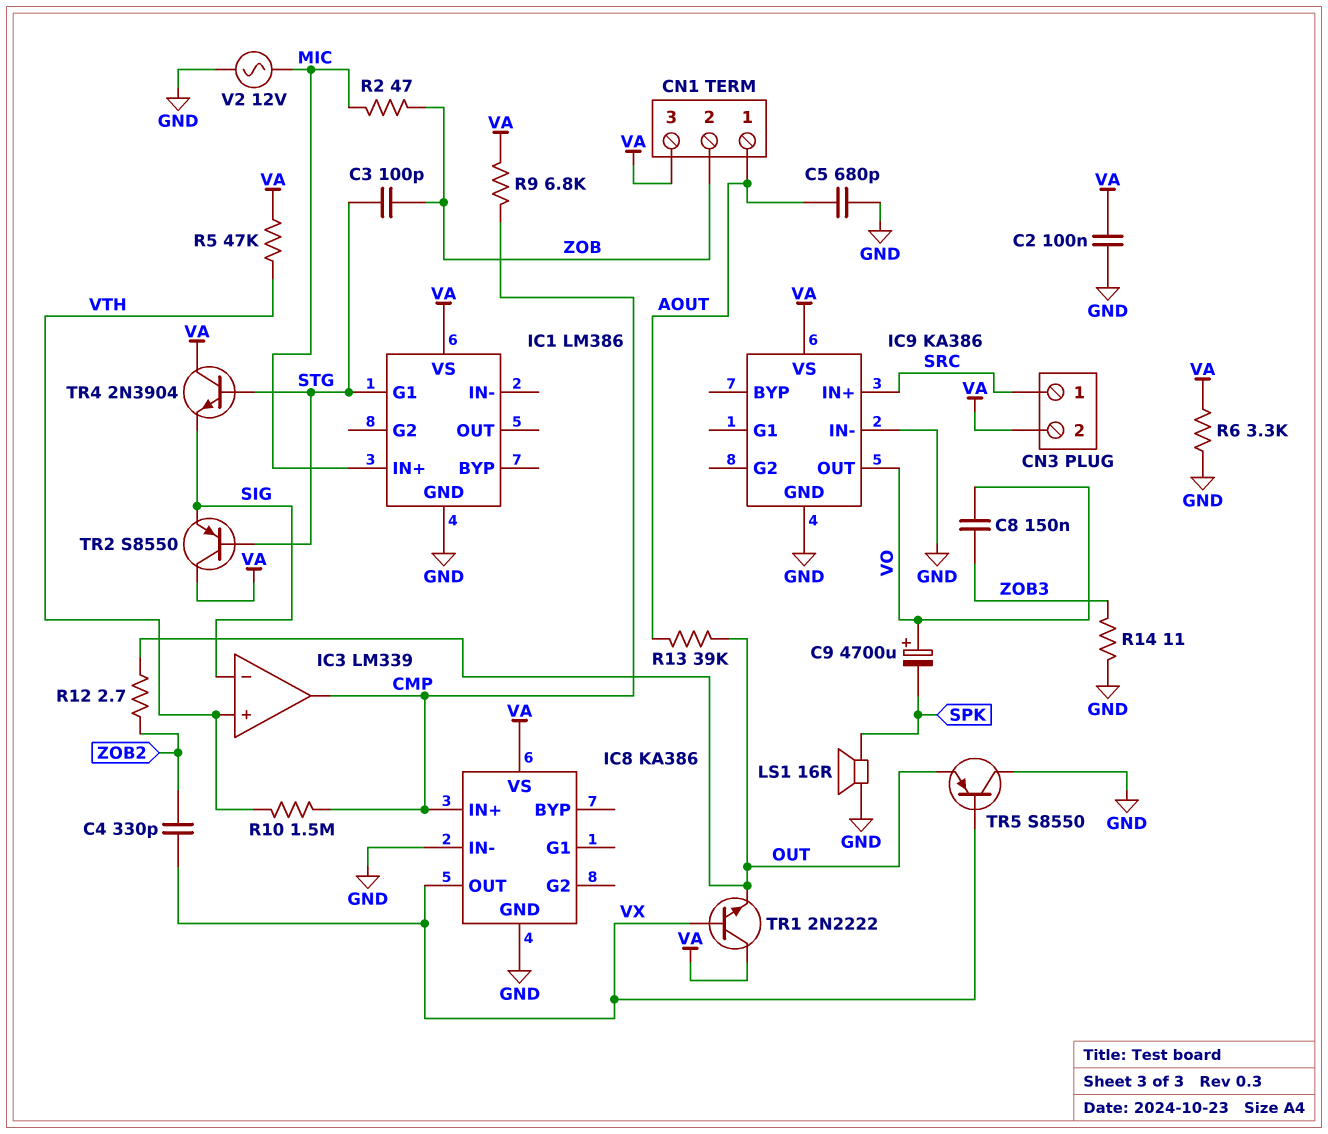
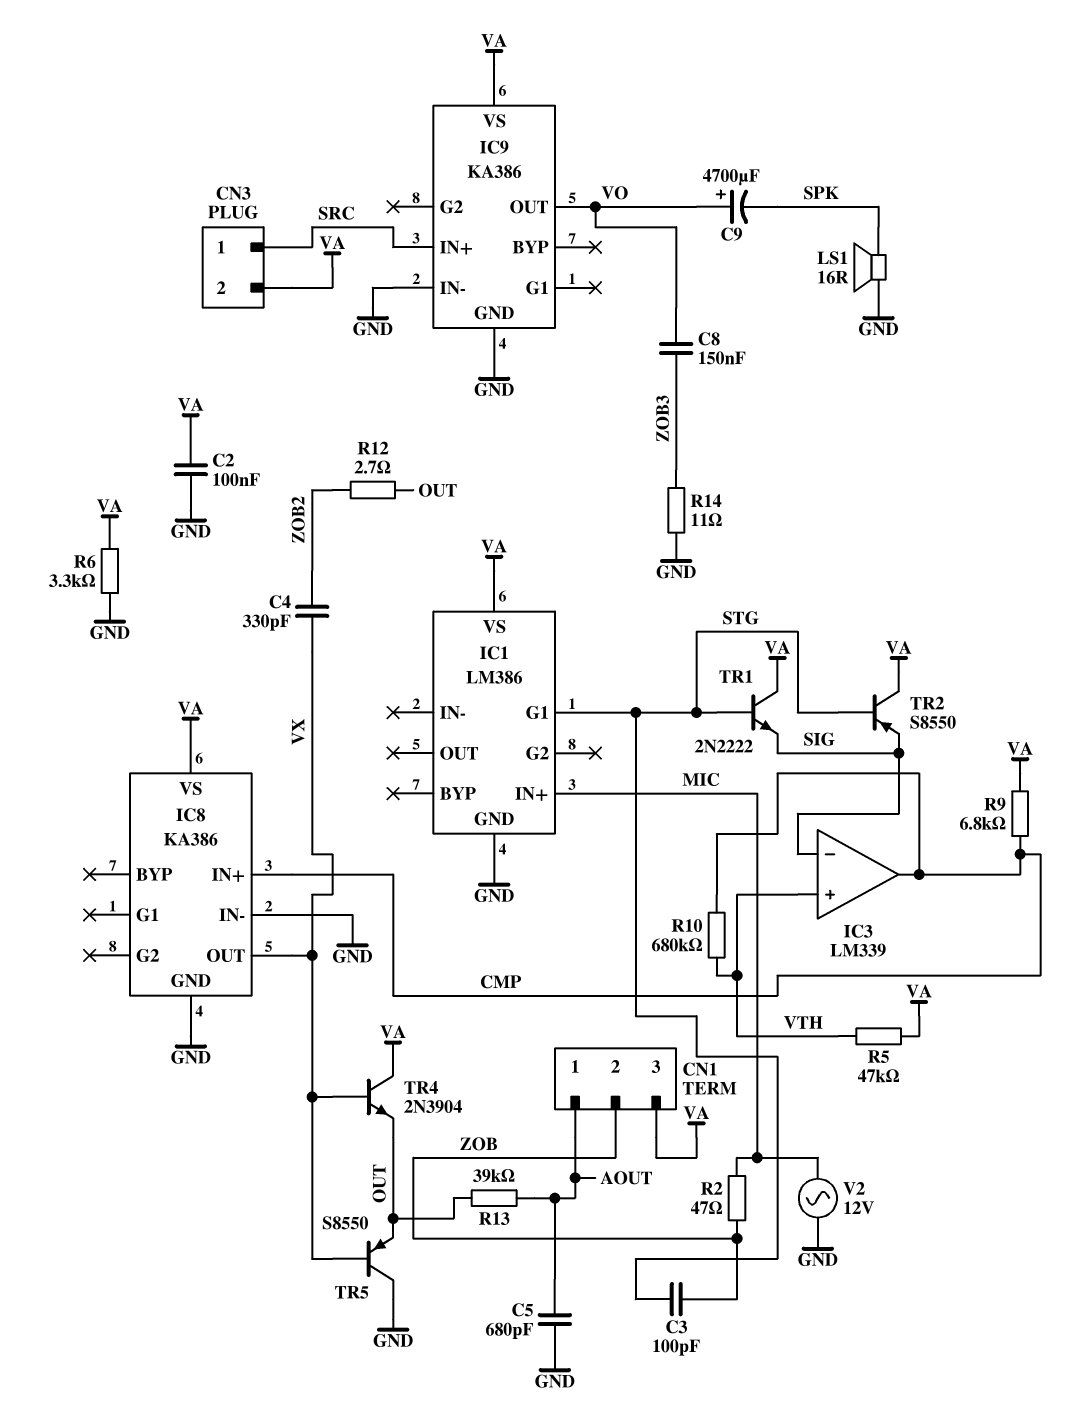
R10: 1.5M (CMP, VTH) -> 680k (CMP, VTH)
TR1: NPN 2N2222 (B VX, C VA, E OUT) -> NPN 2N2222 (B STG, C VA, E SIG)
TR4: NPN 2N3904 (B STG, C VA, E SIG) -> NPN 2N3904 (B VX, C VA, E OUT)

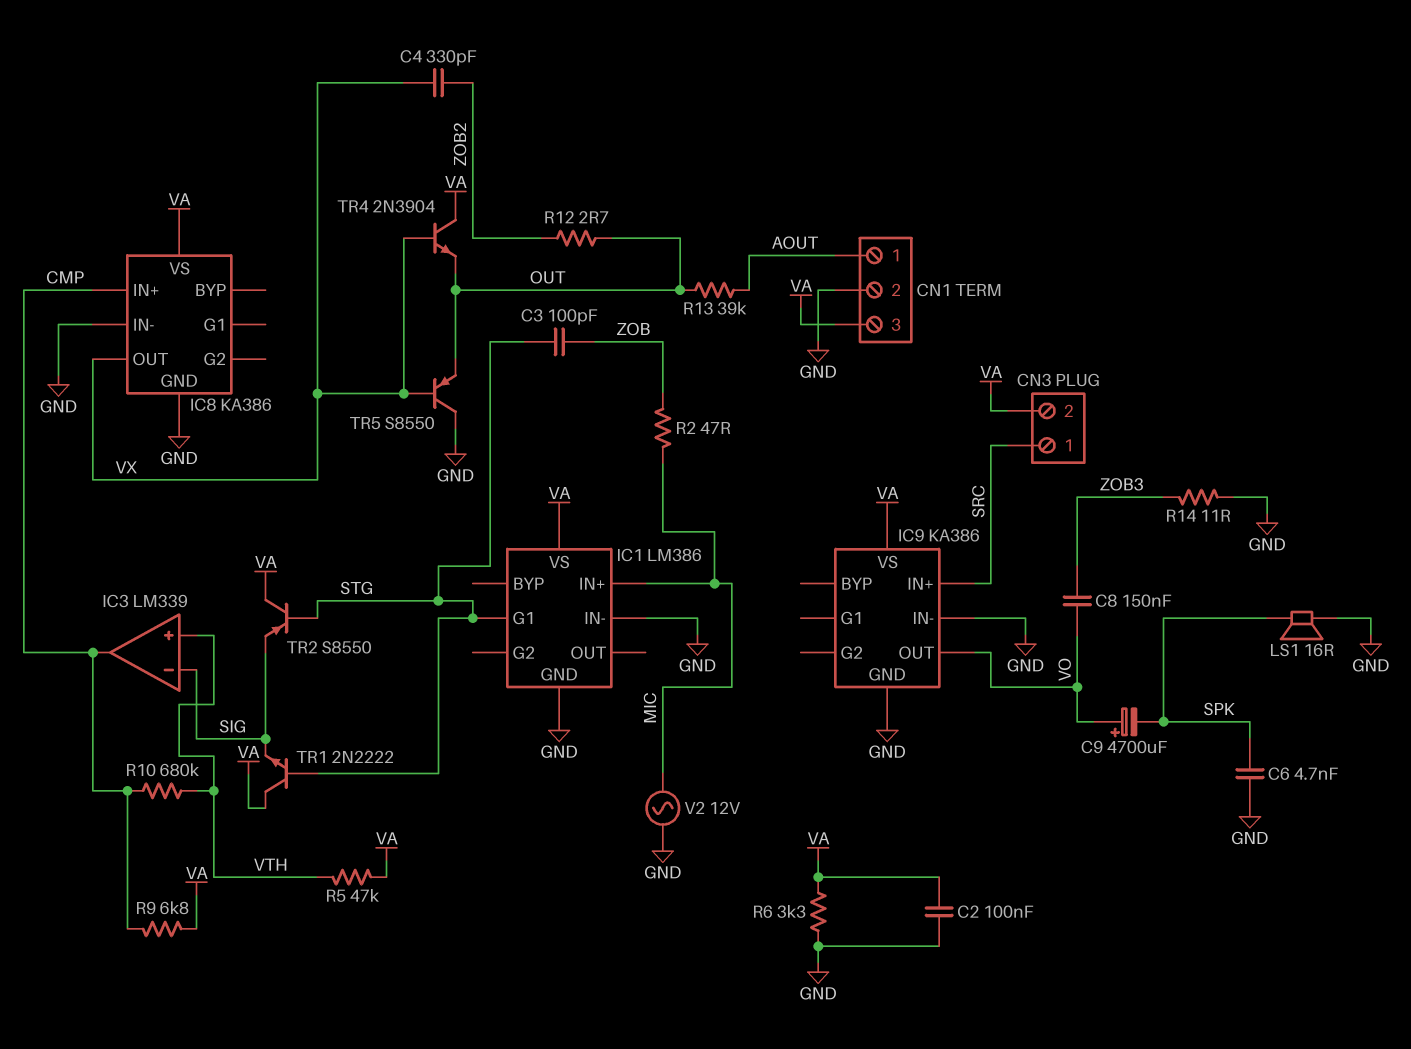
C5: 680pF (AOUT, GND) -> none
C6: none -> 4.7nF (GND, SPK)
CN1 pin 2: ZOB -> GND
IC1 pin IN-: none -> GND

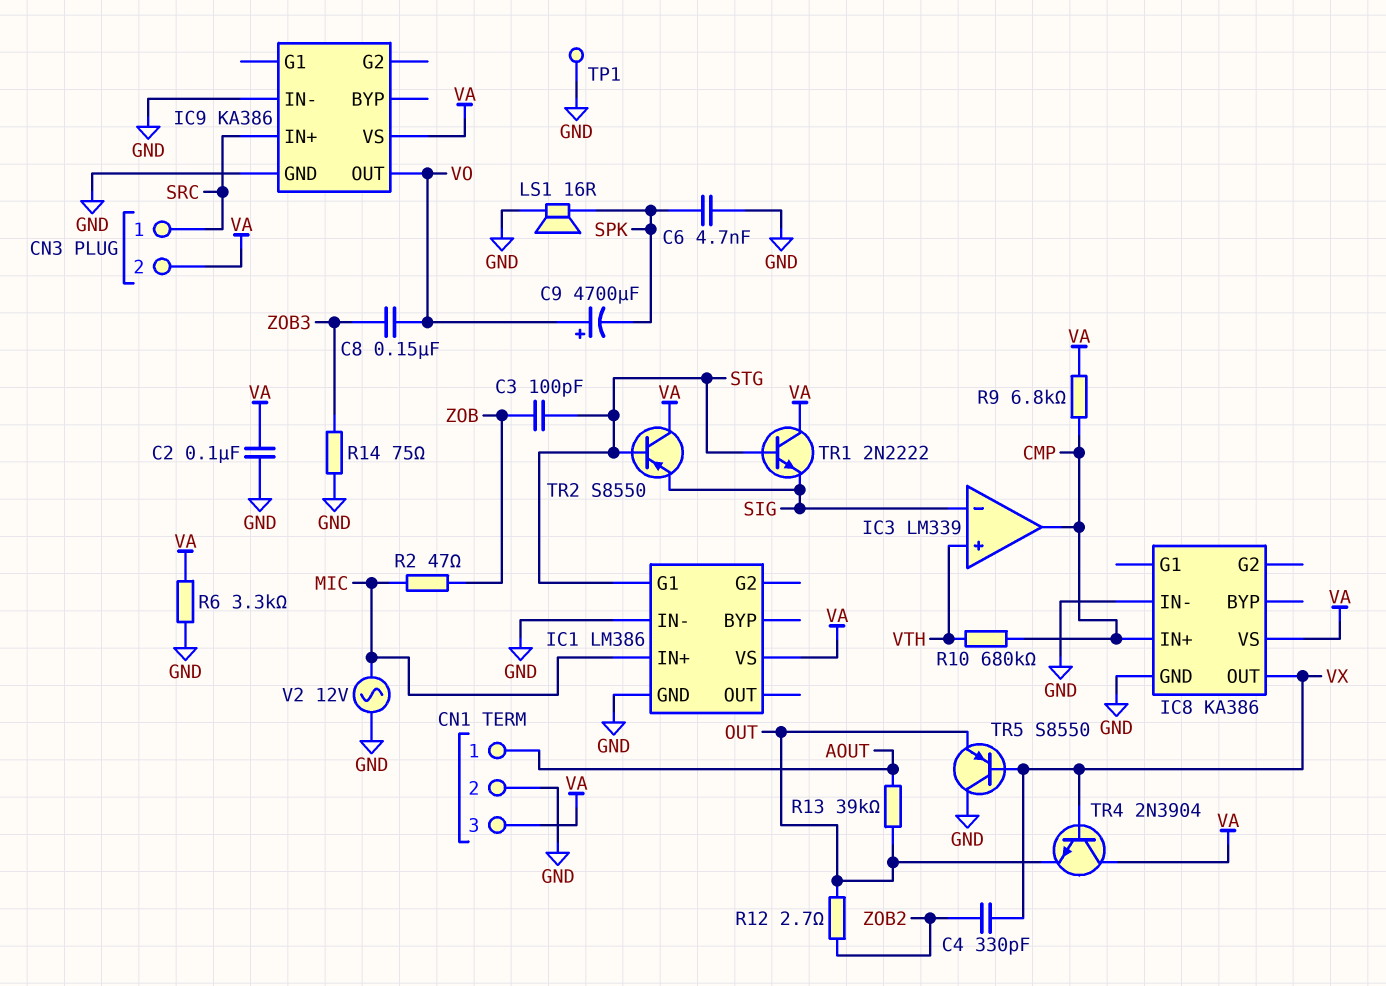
R5: 47k (VA, VTH) -> none
R14: 11 (GND, ZOB3) -> 75 (GND, ZOB3)
TP1: none -> test point (GND)

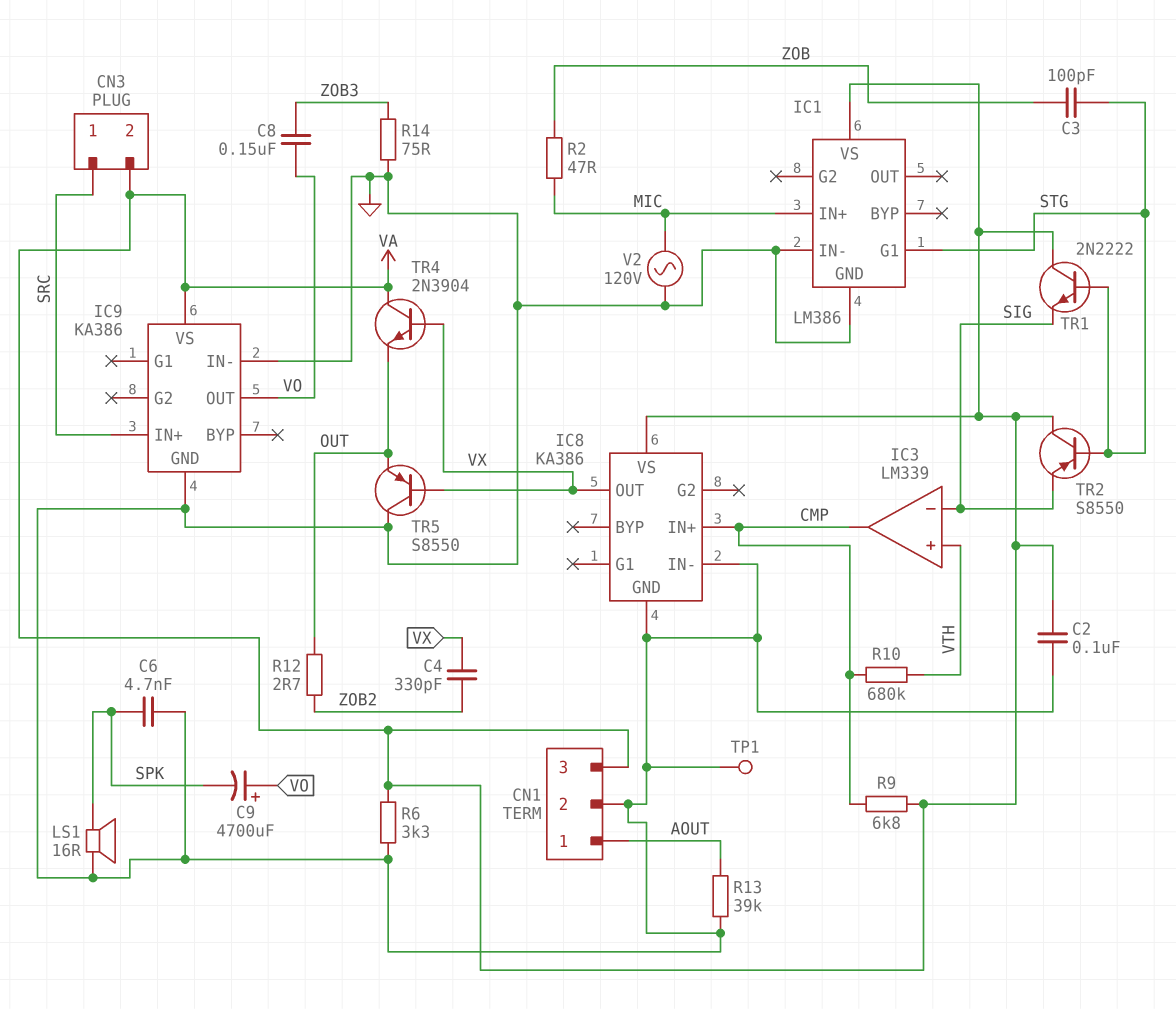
R13: 39k (AOUT, OUT) -> 39k (AOUT, GND)
V2: AC 12V (GND, MIC) -> AC 120V (GND, MIC)

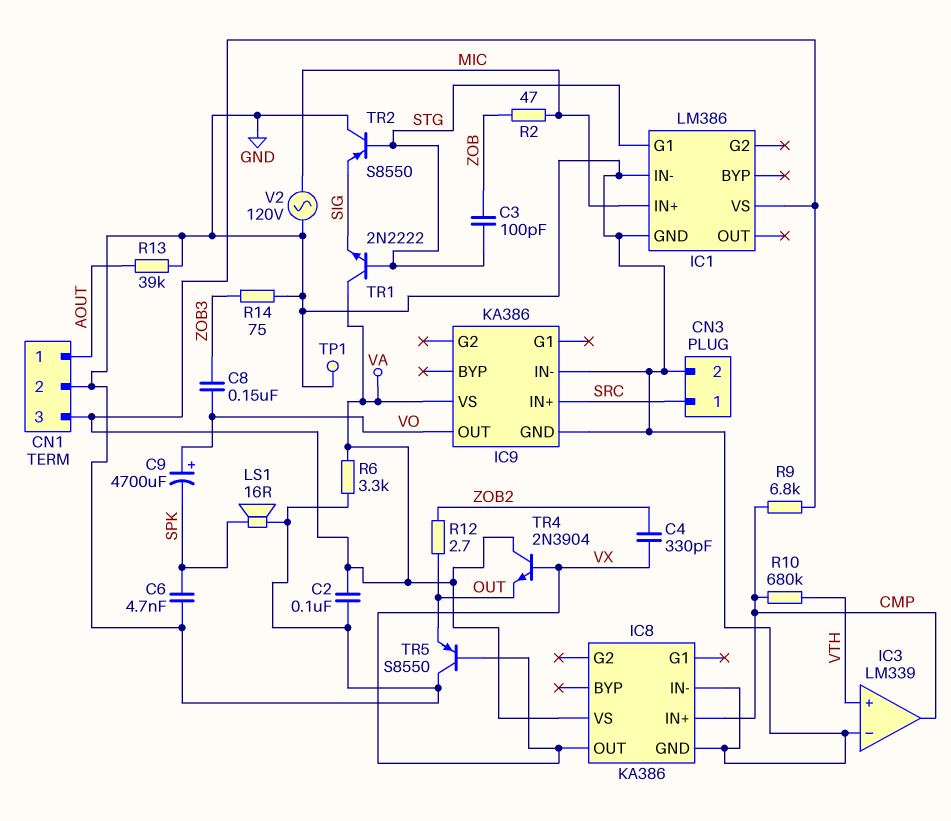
CN3 pin 2: VA -> GND
IC3 pin in-: SIG -> GND
TR2: PNP S8550 (B STG, C VA, E SIG) -> PNP S8550 (B STG, C GND, E SIG)

